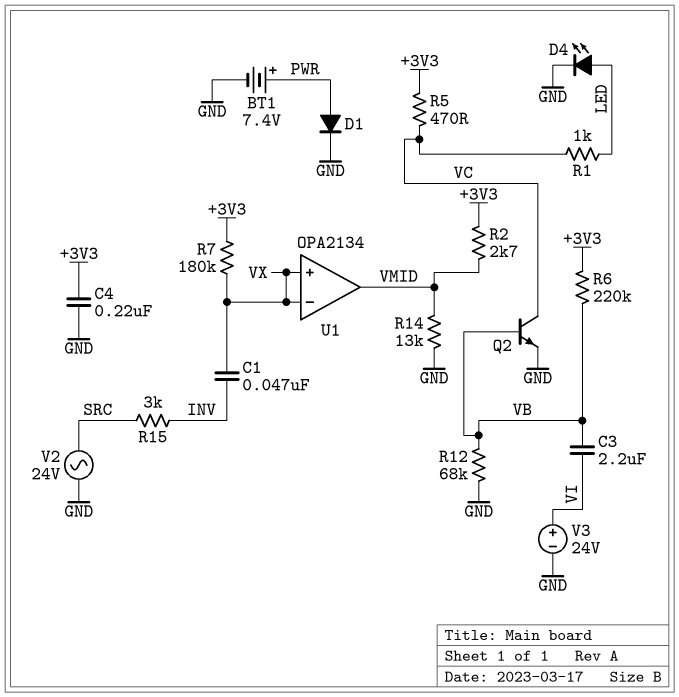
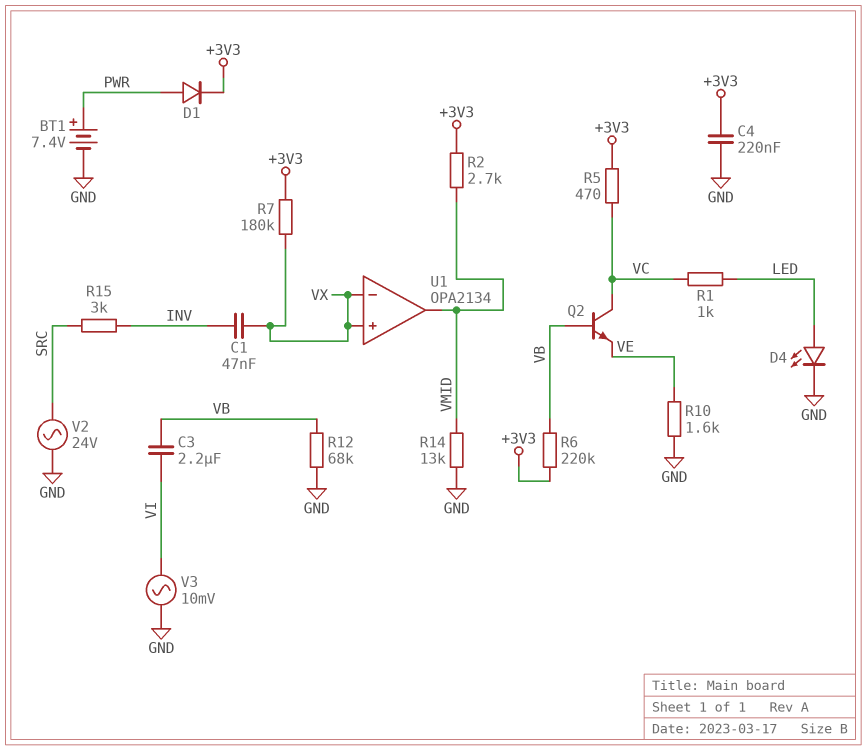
D1: diode (A PWR, K GND) -> diode (A PWR, K +3V3)
Q2: NPN (B VB, C VC, E GND) -> NPN (B VB, C VC, E VE)
R10: none -> 1.6k (GND, VE)
V3: 24V (plus VI, minus GND) -> AC 10mV (GND, VI)

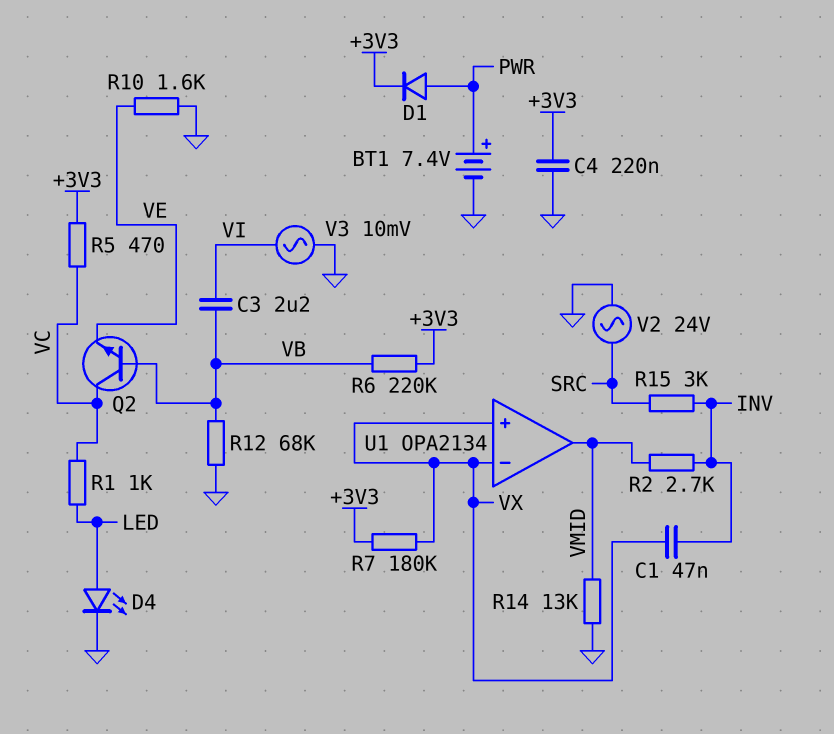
R2: 2.7k (+3V3, VMID) -> 2.7k (INV, VMID)

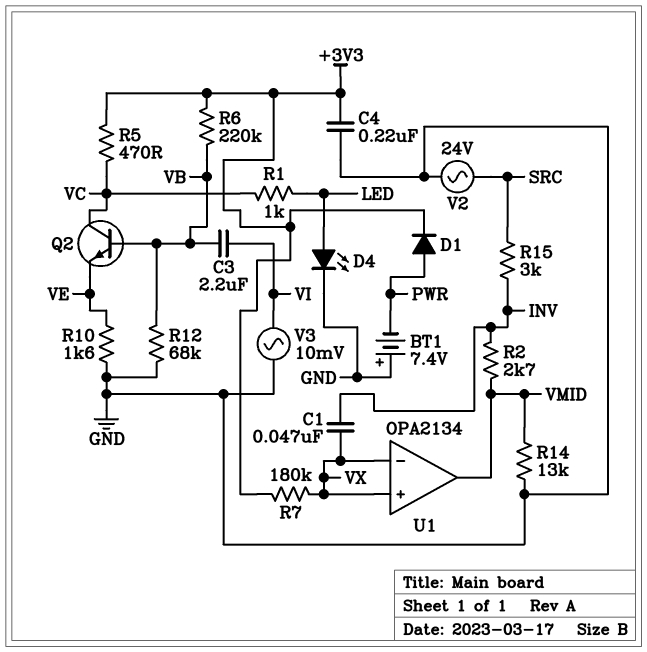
BT1: 7.4V (plus PWR, minus GND) -> 7.4V (plus GND, minus PWR)

